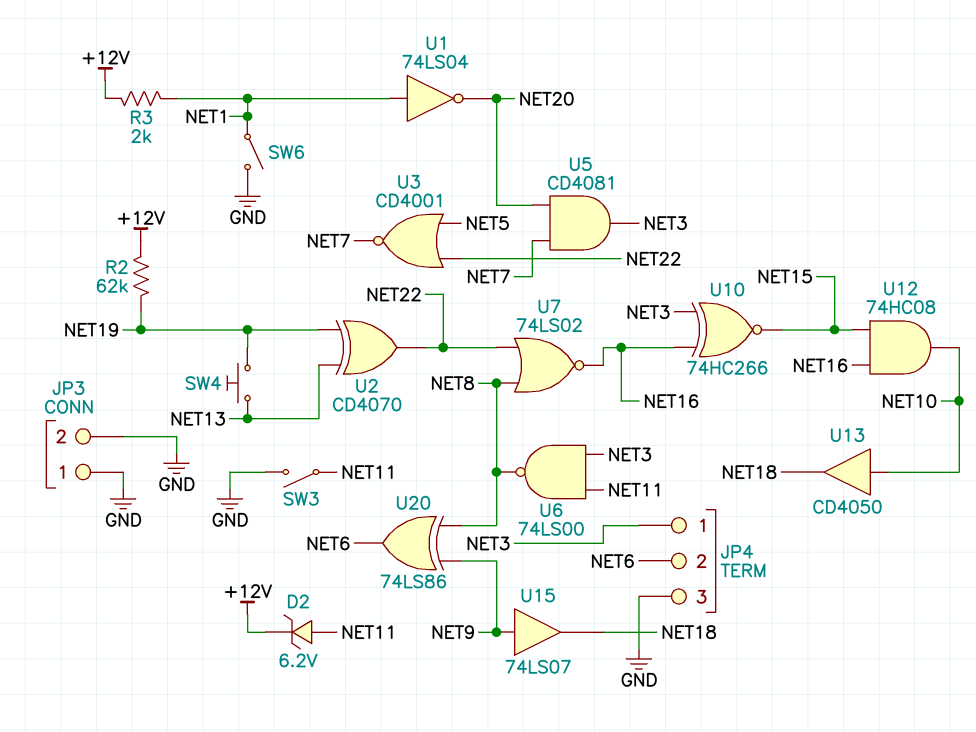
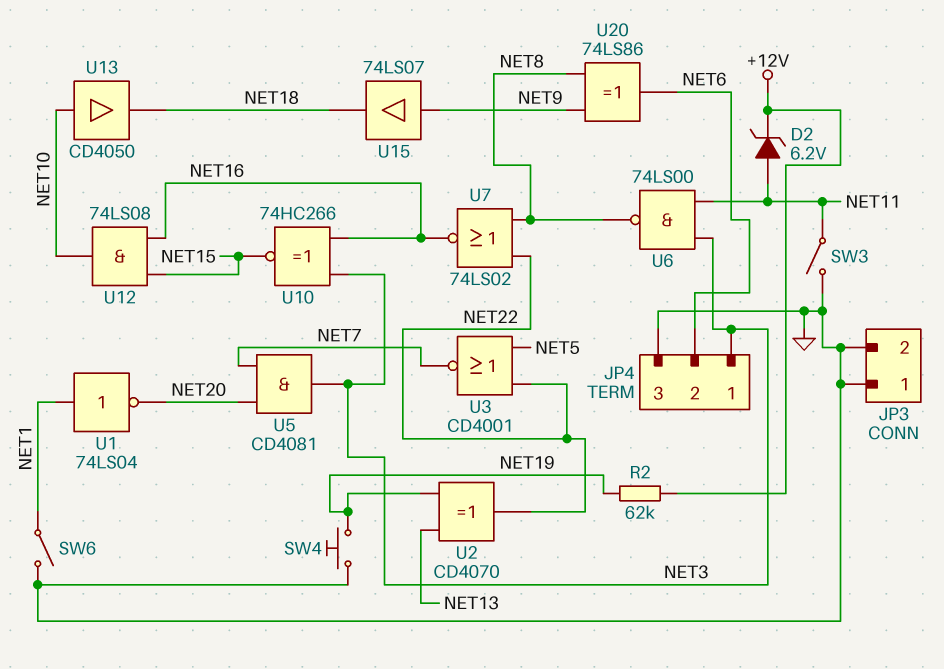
R3: 2k (+12V, NET1) -> none
SW4: button (NET13, NET19) -> button (GND, NET19)
U12: AND 74HC08 (in NET15, in NET16, out NET10) -> AND 74LS08 (in NET15, in NET16, out NET10)

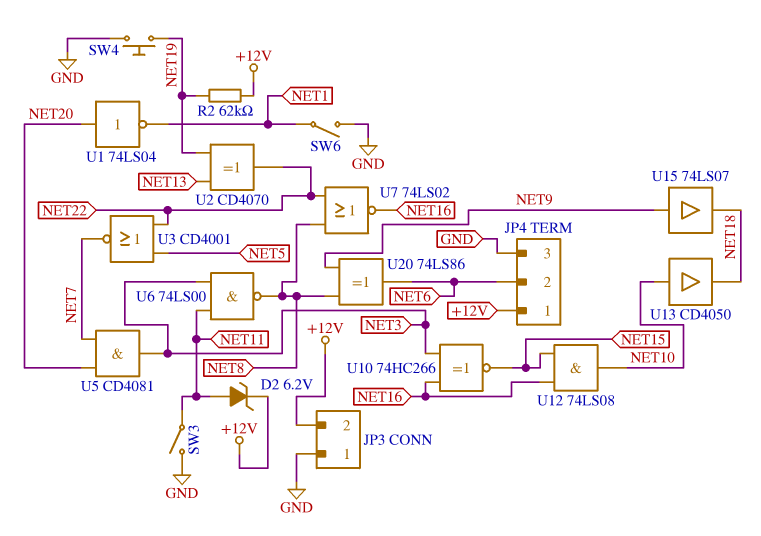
JP3 pin 2: GND -> +12V
JP4 pin 1: NET3 -> +12V
U1: NOT 74LS04 (in NET1, out NET20) -> NOT 74LS04 (in NET20, out NET1)

